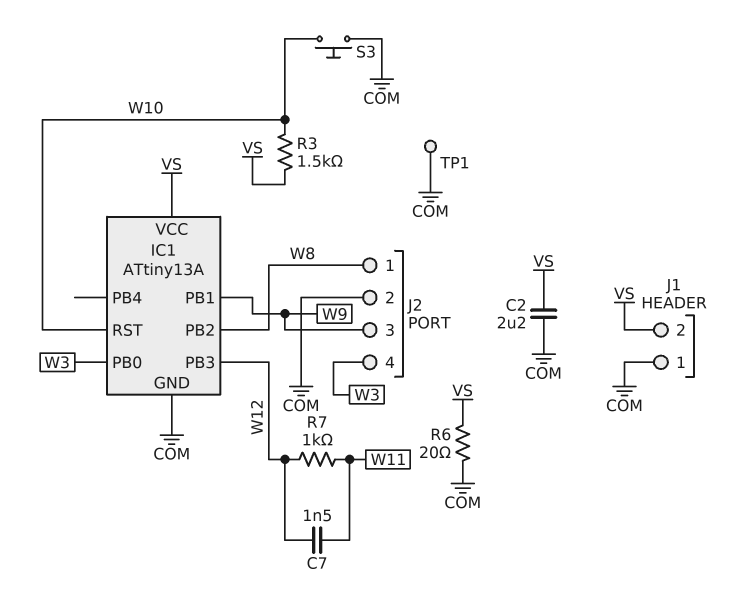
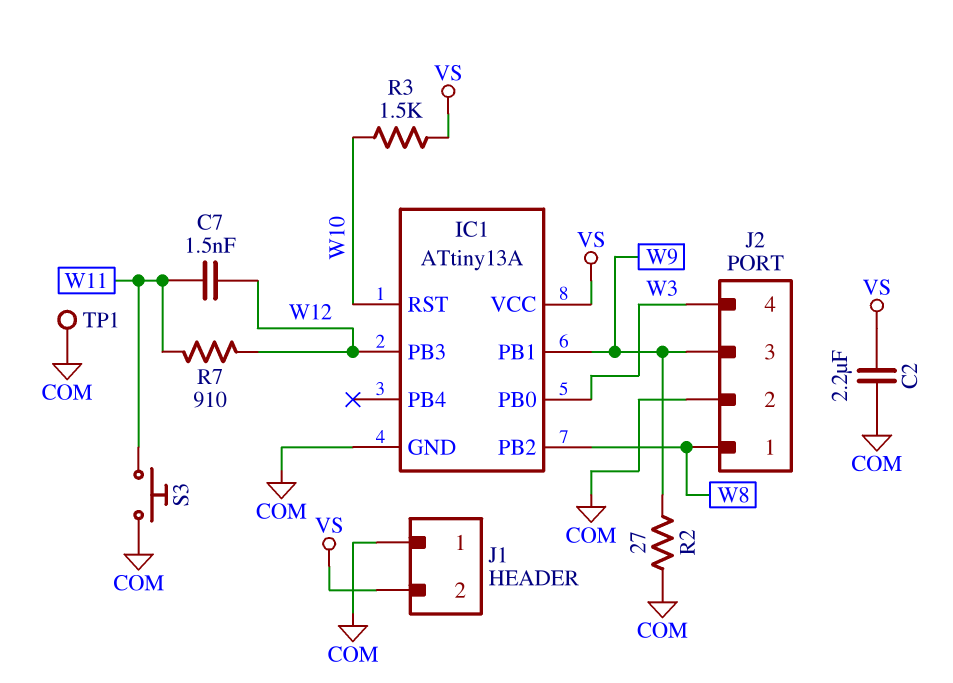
R2: none -> 27 (COM, W9)
R6: 20 (COM, VS) -> none
R7: 1k (W11, W12) -> 910 (W11, W12)
S3: button (COM, W10) -> button (COM, W11)

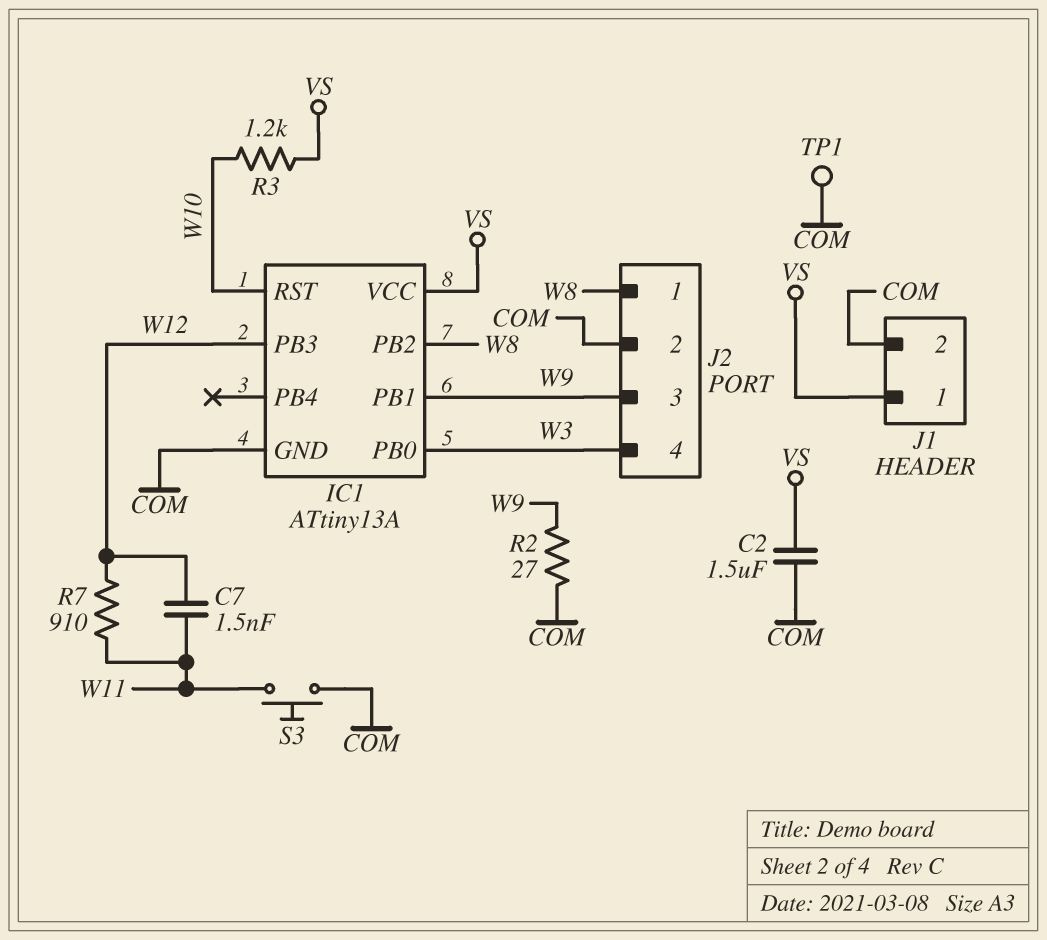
C2: 2.2uF (COM, VS) -> 1.5uF (COM, VS)
J1 pin 1: COM -> VS
J1 pin 2: VS -> COM
R3: 1.5k (VS, W10) -> 1.2k (VS, W10)

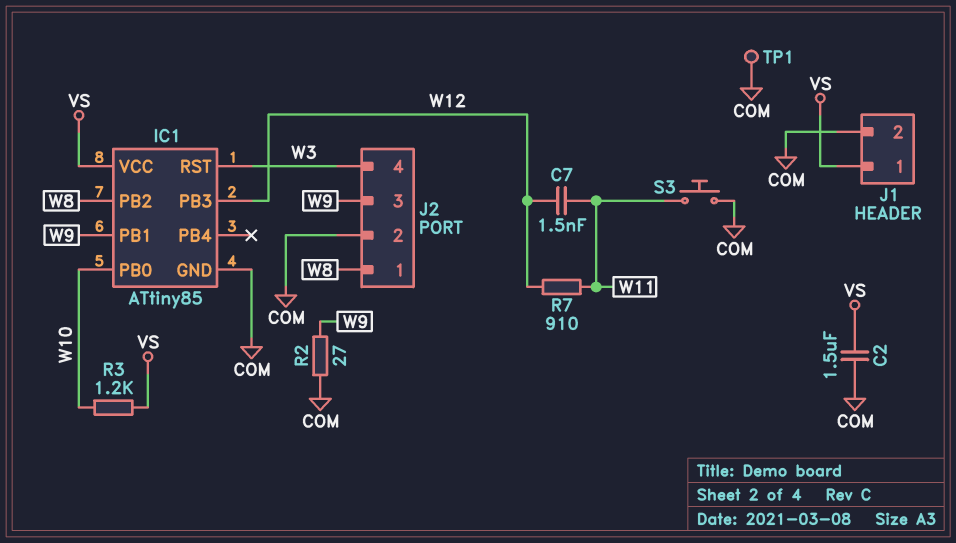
IC1: ATtiny13A -> ATtiny85
IC1 pin PB0: W3 -> W10
IC1 pin RST: W10 -> W3

